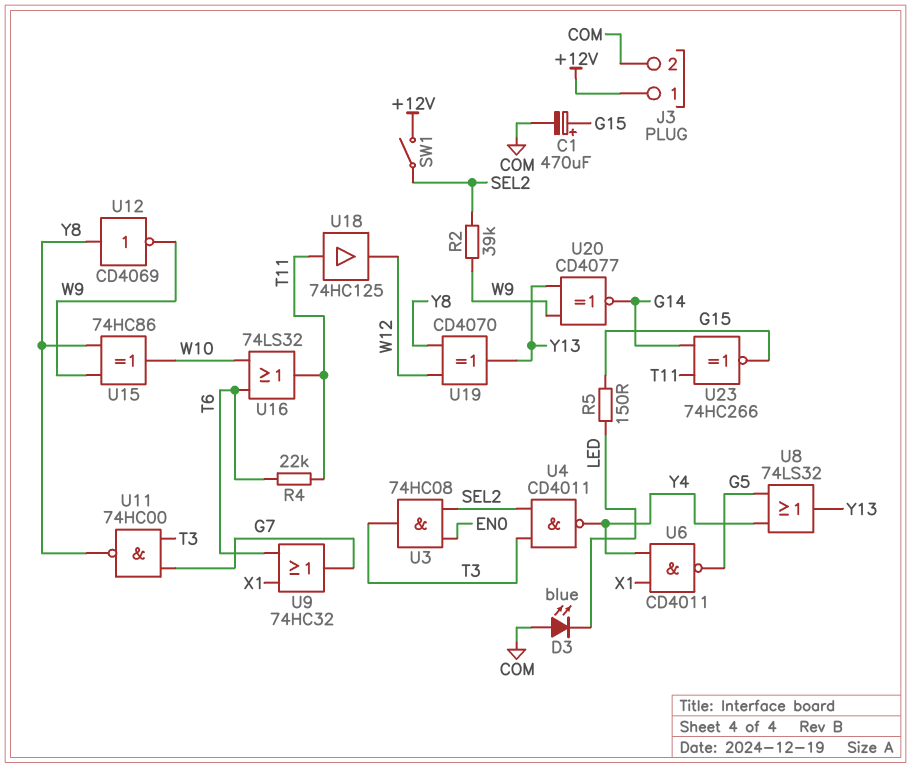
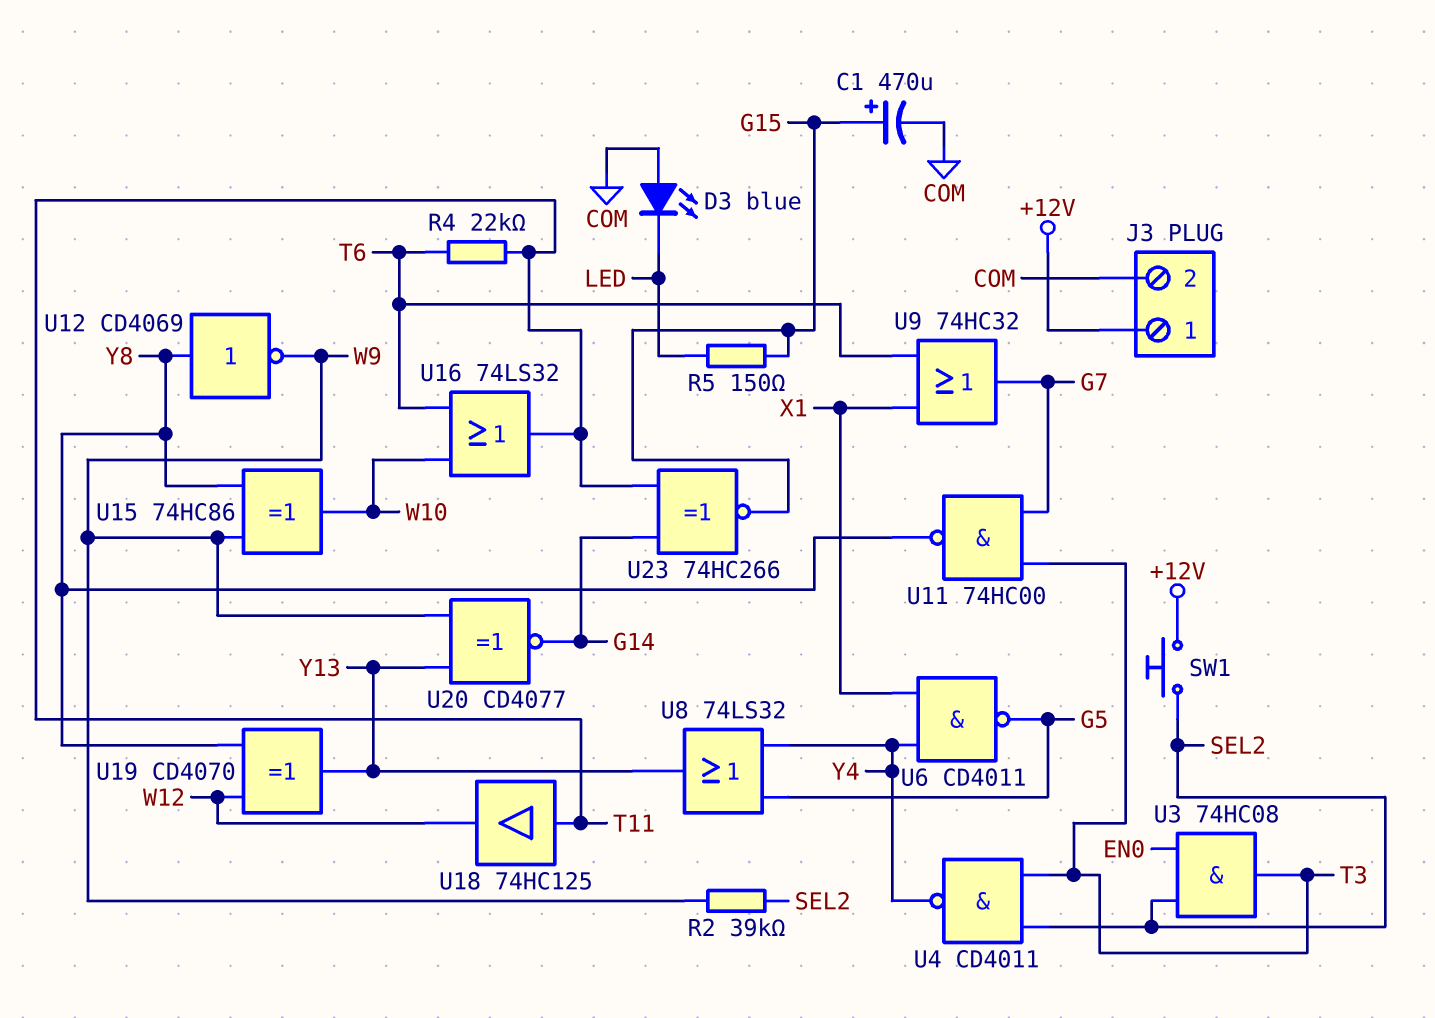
SW1: switch (+12V, SEL2) -> button (+12V, SEL2)

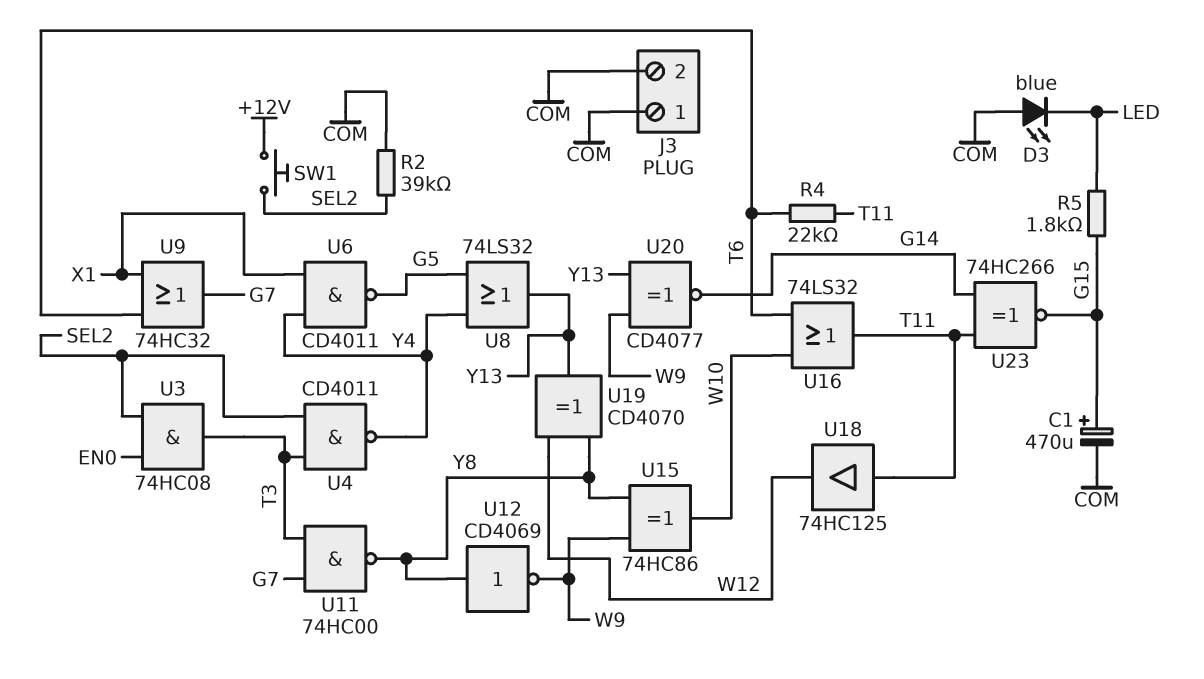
J3 pin 1: +12V -> COM
R2: 39k (SEL2, W9) -> 39k (COM, SEL2)
R5: 150 (G15, LED) -> 1.8k (G15, LED)

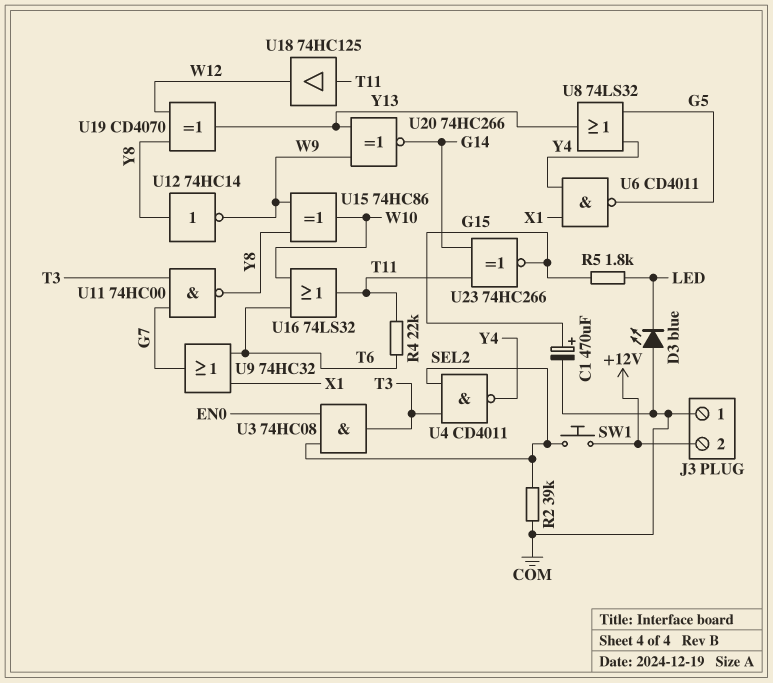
J3 pin 2: COM -> +12V
U12: NOT CD4069 (in Y8, out W9) -> NOT 74HC14 (in Y8, out W9)
U20: XNOR CD4077 (in W9, in Y13, out G14) -> XNOR 74HC266 (in W9, in Y13, out G14)

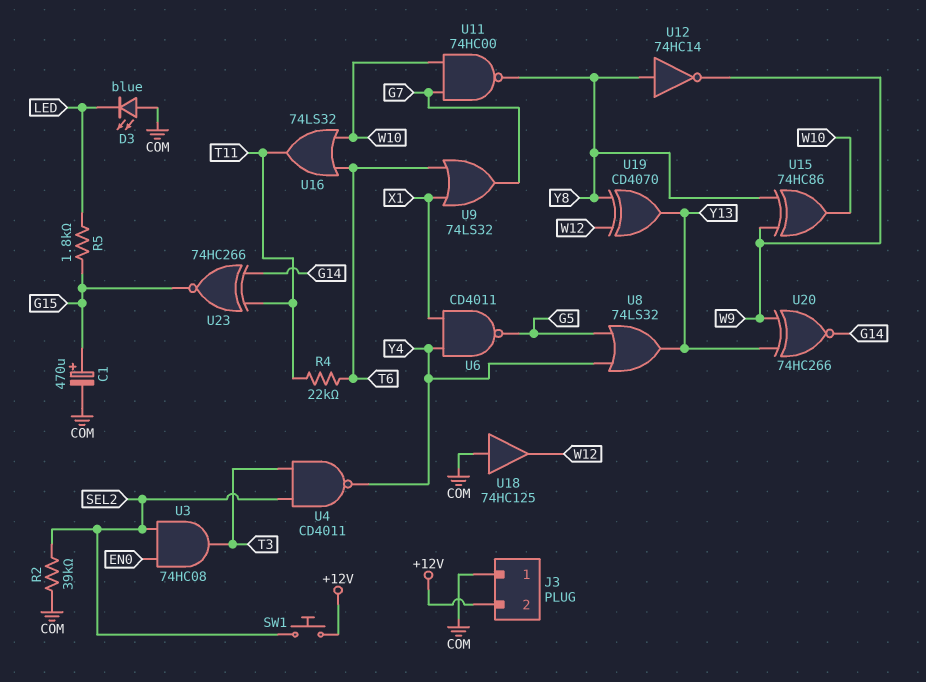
U9: OR 74HC32 (in T6, in X1, out G7) -> OR 74LS32 (in T6, in X1, out G7)
U11: NAND 74HC00 (in G7, in T3, out Y8) -> NAND 74HC00 (in G7, in W10, out Y8)
U18: buffer 74HC125 (in T11, out W12) -> buffer 74HC125 (in COM, out W12)

